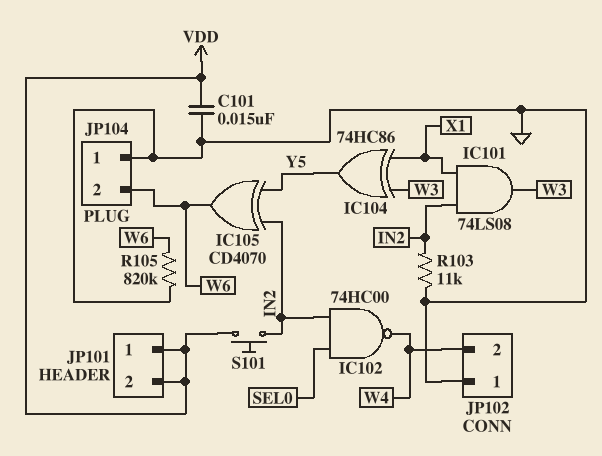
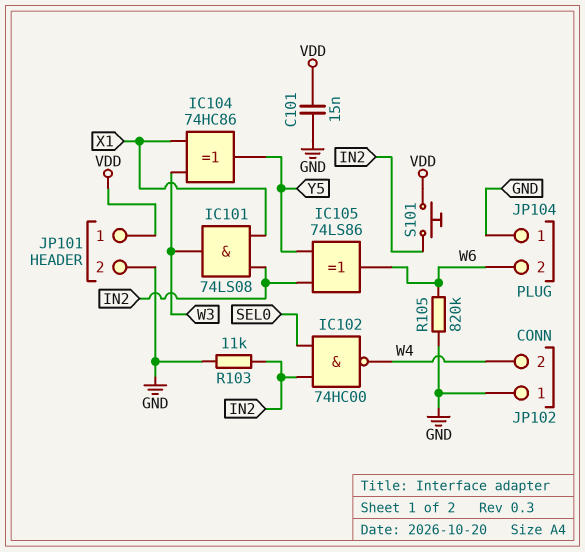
IC105: XOR CD4070 (in IN2, in Y5, out W6) -> XOR 74LS86 (in IN2, in Y5, out W6)
JP101 pin 2: VDD -> GND

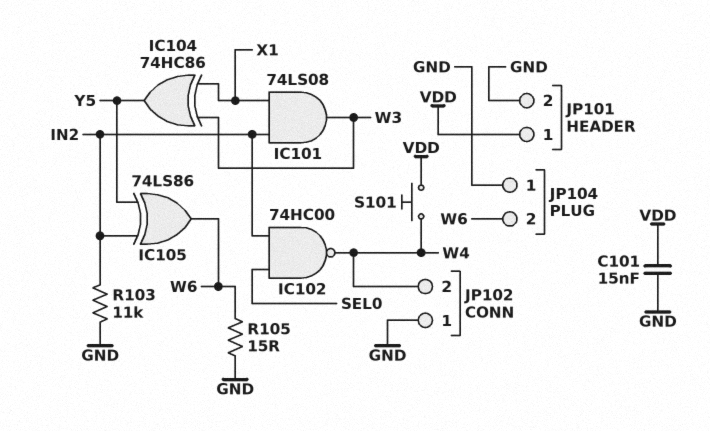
R105: 820k (GND, W6) -> 15 (GND, W6)
S101: button (IN2, VDD) -> button (VDD, W4)

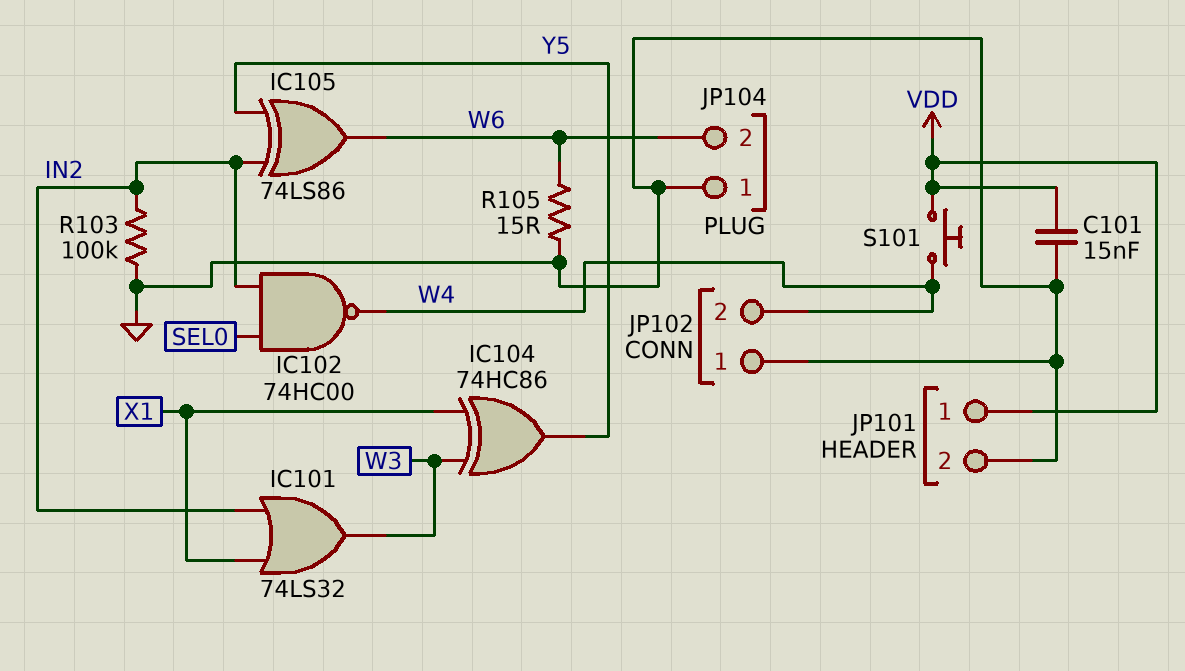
IC101: AND 74LS08 (in IN2, in X1, out W3) -> OR 74LS32 (in IN2, in X1, out W3)
R103: 11k (GND, IN2) -> 100k (GND, IN2)

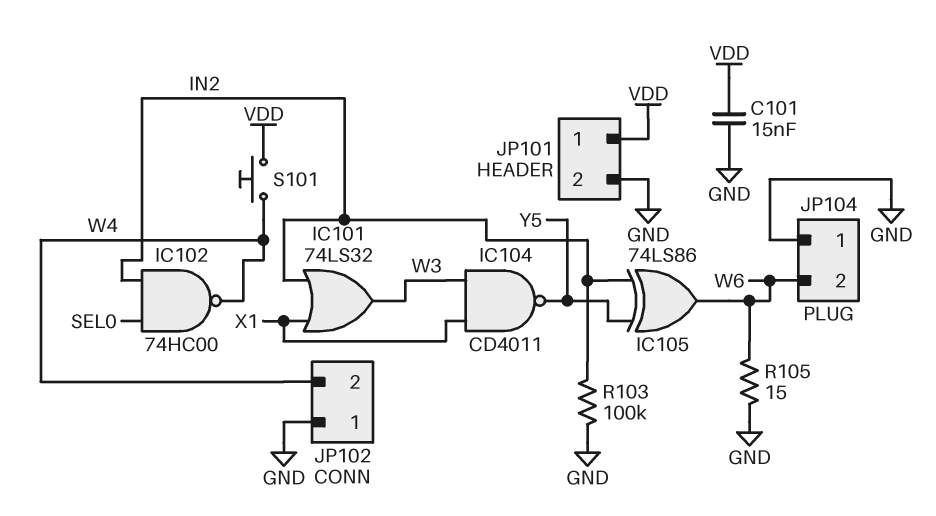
IC104: XOR 74HC86 (in W3, in X1, out Y5) -> NAND CD4011 (in W3, in X1, out Y5)

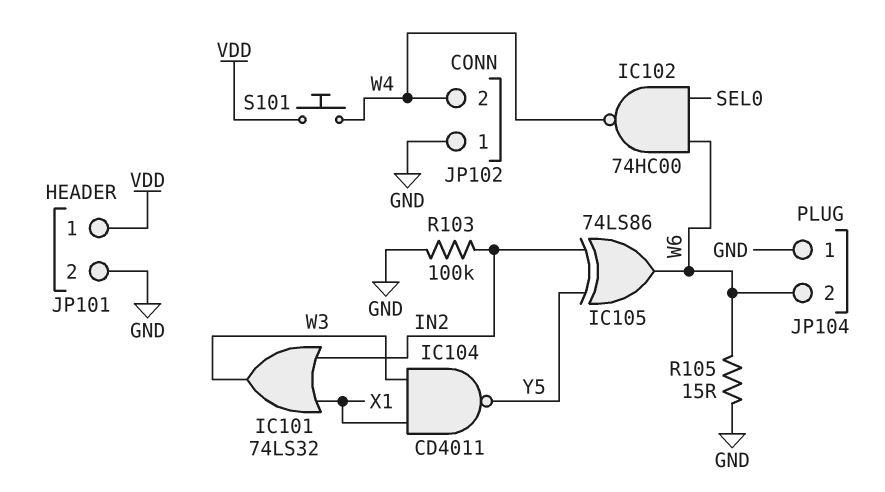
C101: 15nF (GND, VDD) -> none
IC102: NAND 74HC00 (in IN2, in SEL0, out W4) -> NAND 74HC00 (in SEL0, in W6, out W4)

